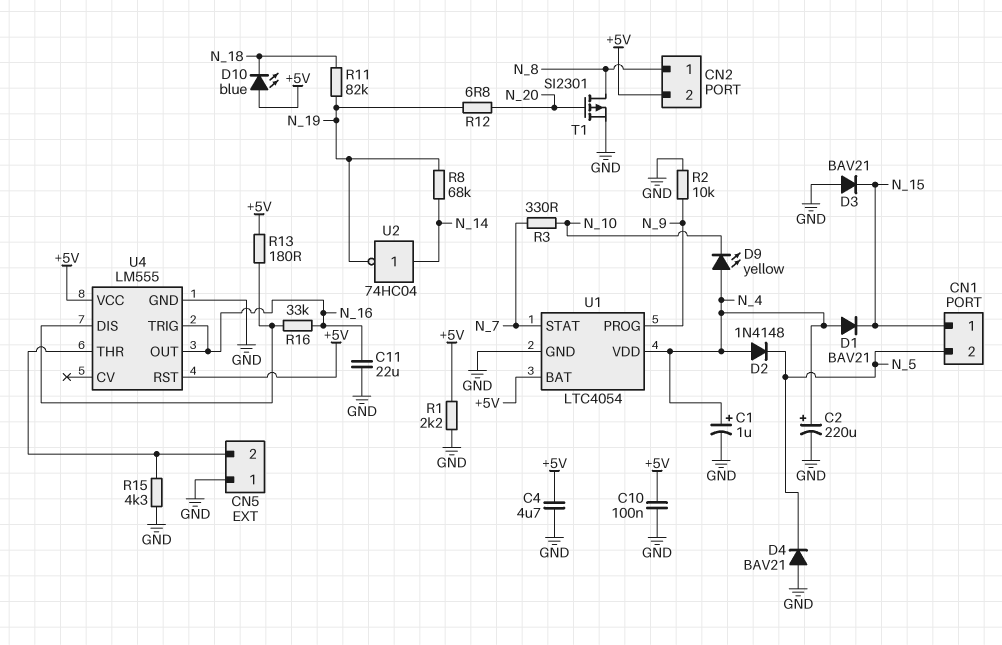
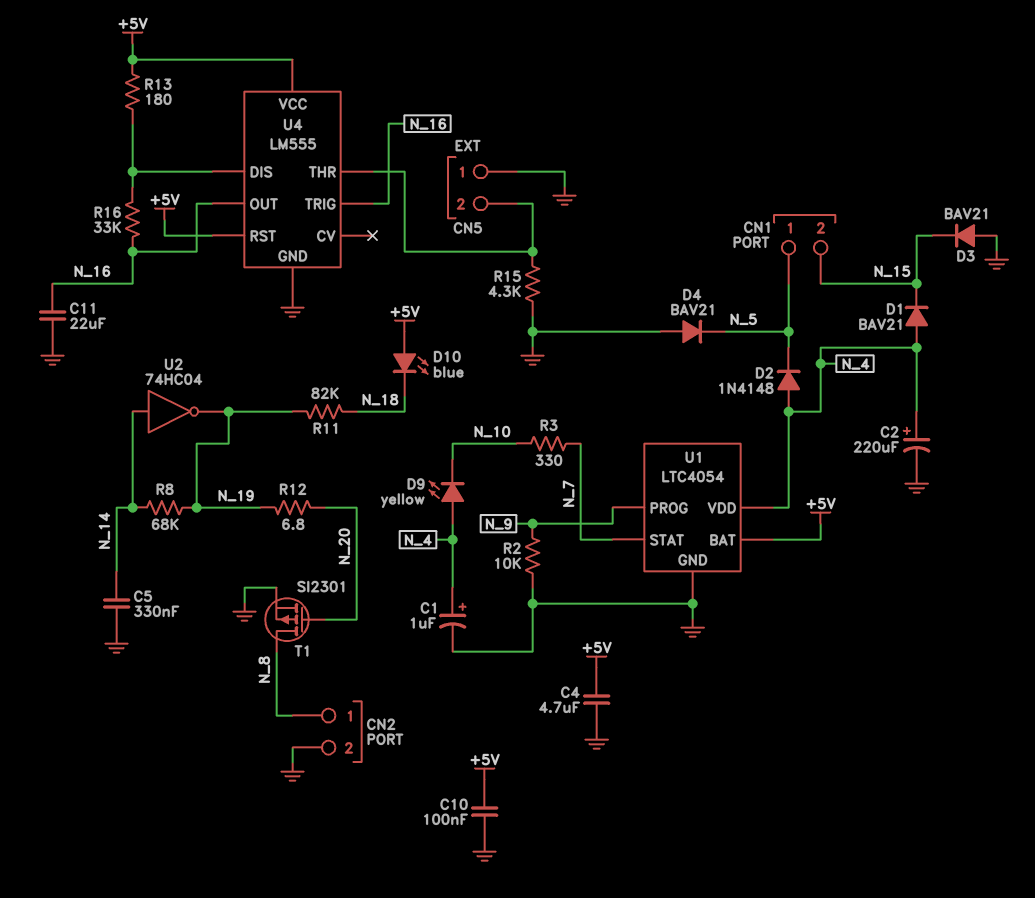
C5: none -> 330nF (GND, N_14)
CN1 pin 1: N_15 -> N_5
CN1 pin 2: N_5 -> N_15
CN2 pin 2: +5V -> GND
R1: 2.2k (+5V, GND) -> none

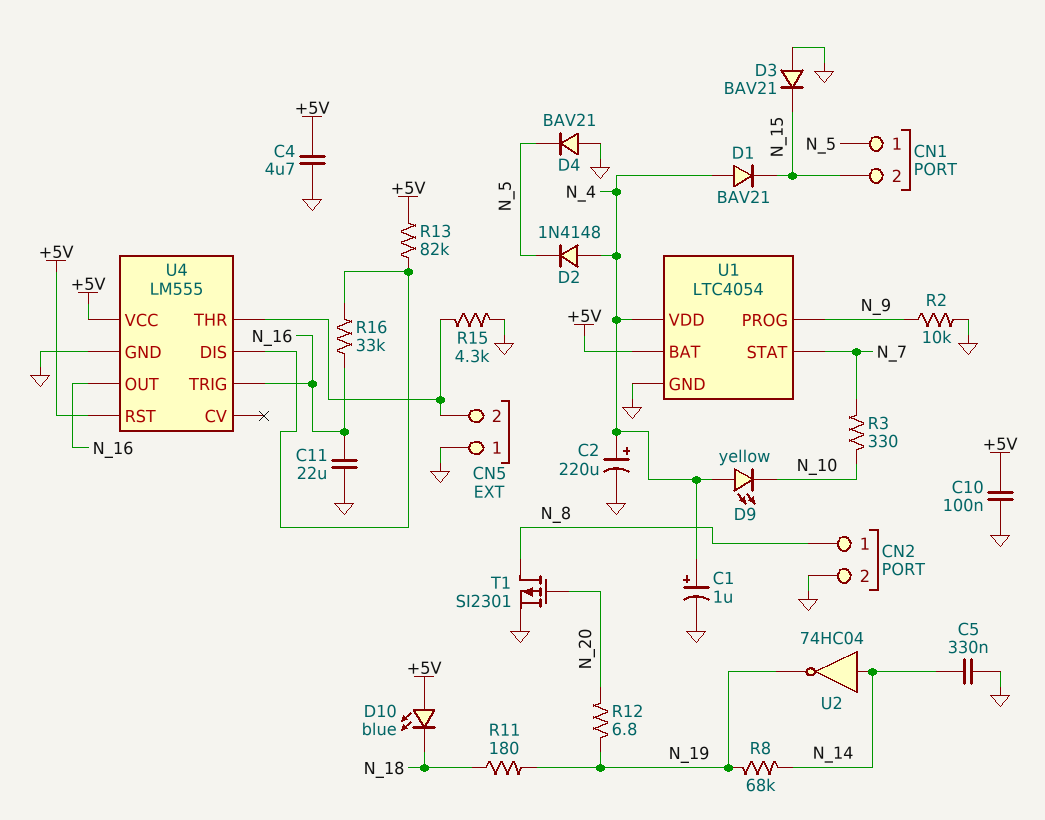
R11: 82k (N_18, N_19) -> 180 (N_18, N_19)
R13: 180 (+5V, U4/DIS) -> 82k (+5V, U4/DIS)

